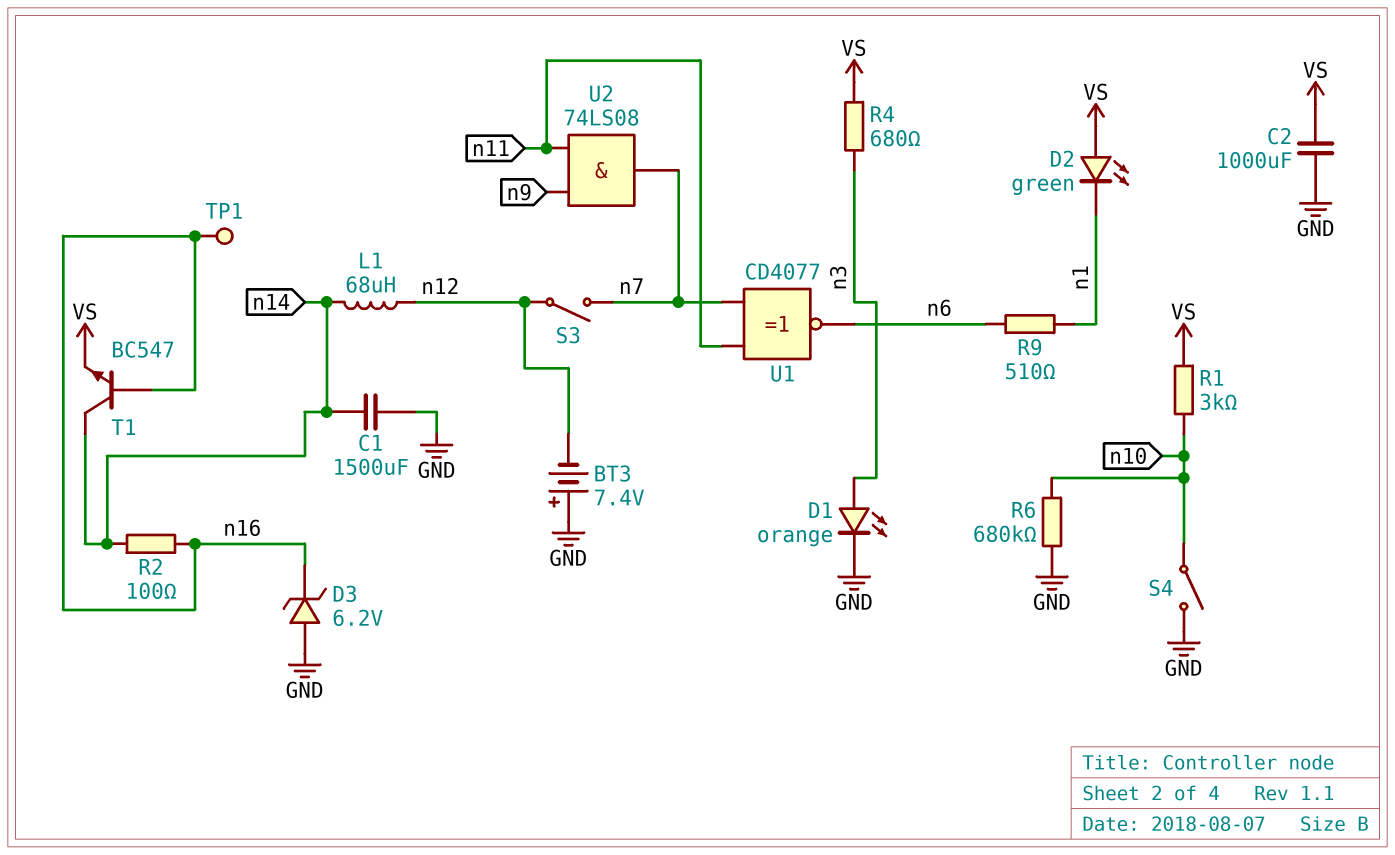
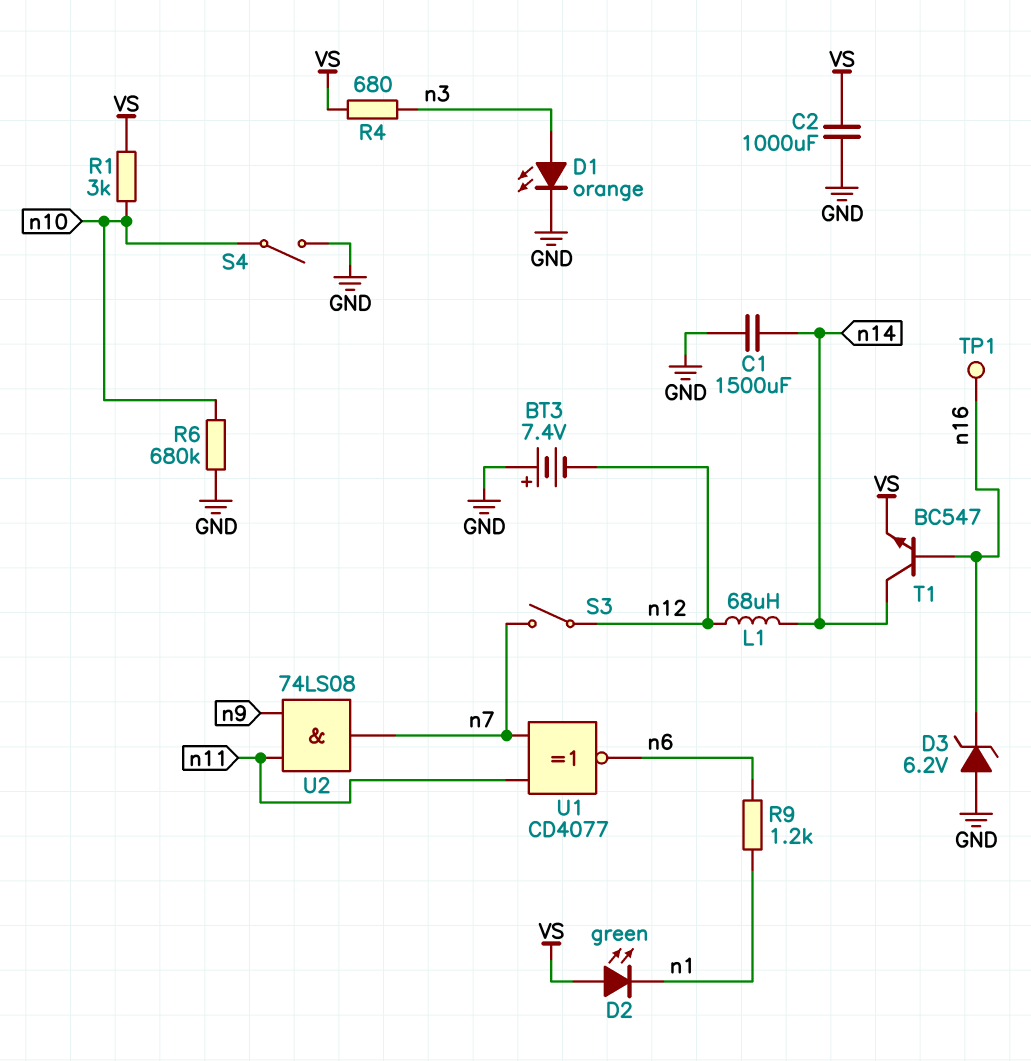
R2: 100 (n14, n16) -> none
R9: 510 (n1, n6) -> 1.2k (n1, n6)

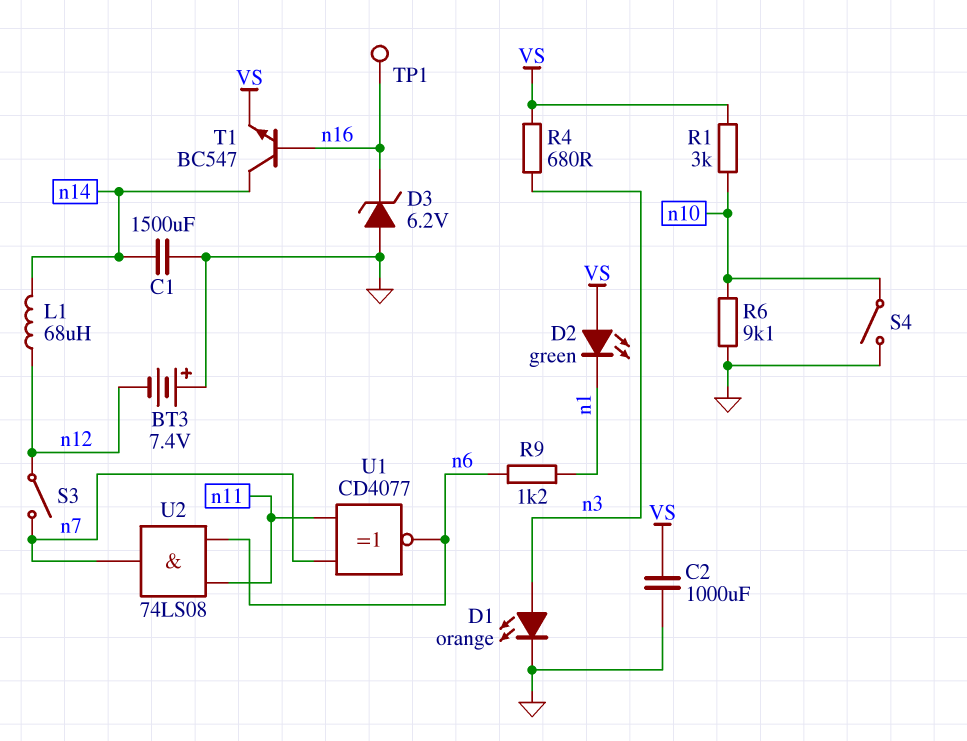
R6: 680k (GND, n10) -> 9.1k (GND, n10)
U2: AND 74LS08 (in n9, in n11, out n7) -> AND 74LS08 (in n6, in n11, out n7)

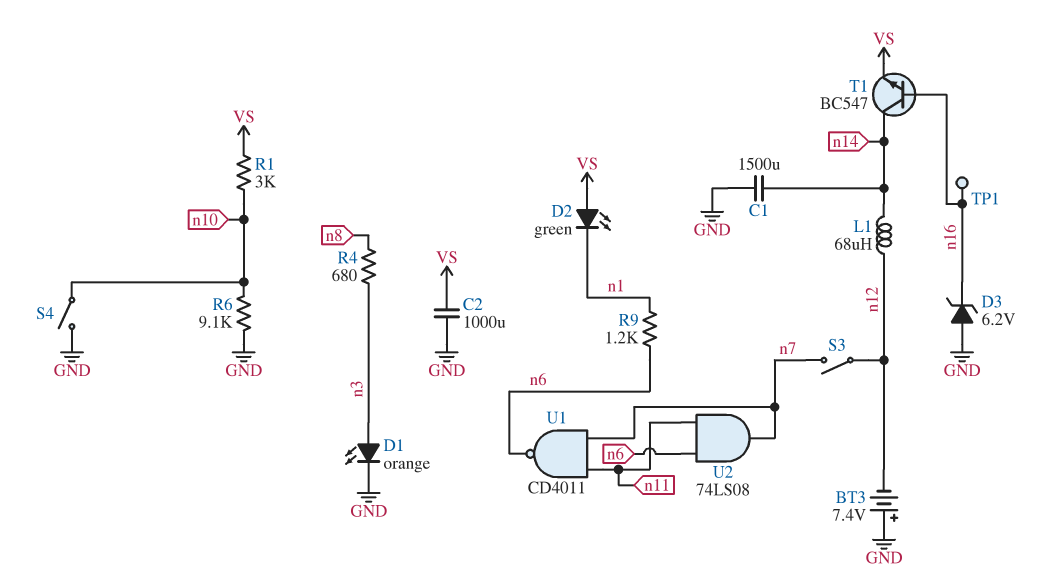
R4: 680 (VS, n3) -> 680 (n3, n8)
U1: XNOR CD4077 (in n7, in n11, out n6) -> NAND CD4011 (in n7, in n11, out n6)

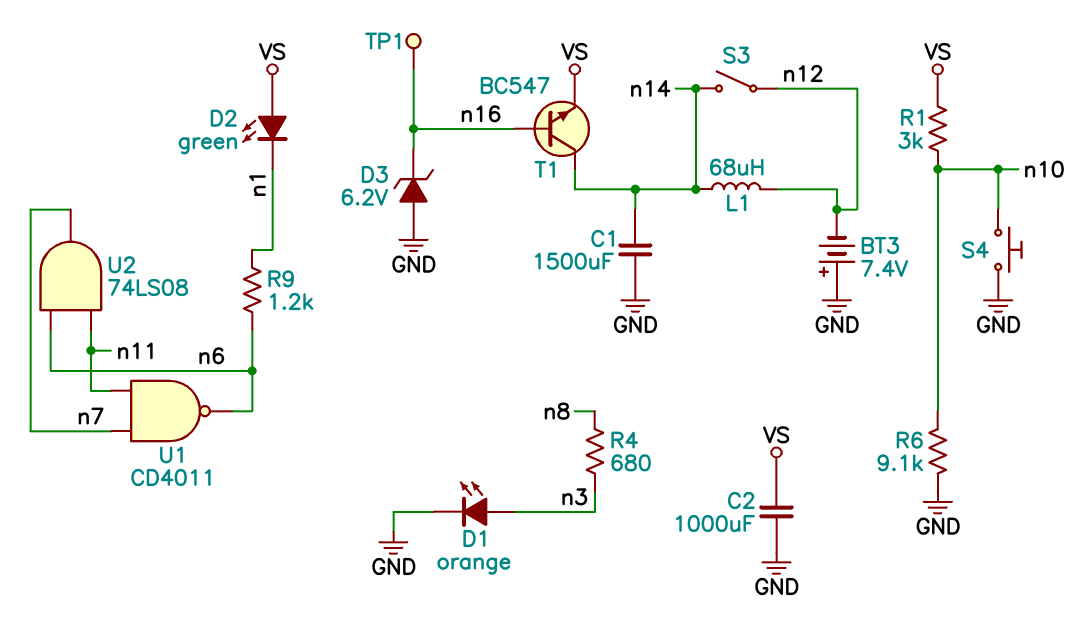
S3: switch (n7, n12) -> switch (n12, n14)
S4: switch (GND, n10) -> button (GND, n10)

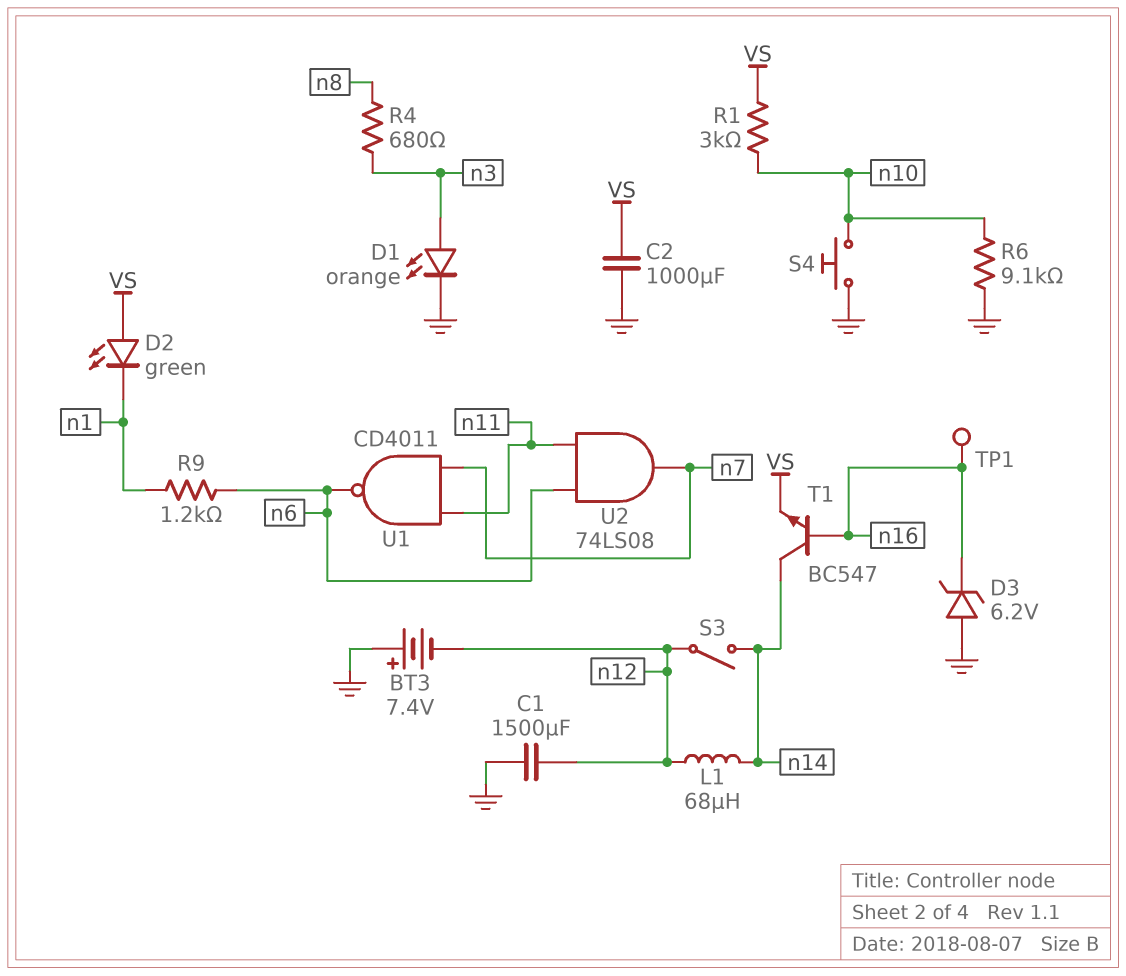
C1: 1500uF (GND, n14) -> 1500uF (GND, n12)

